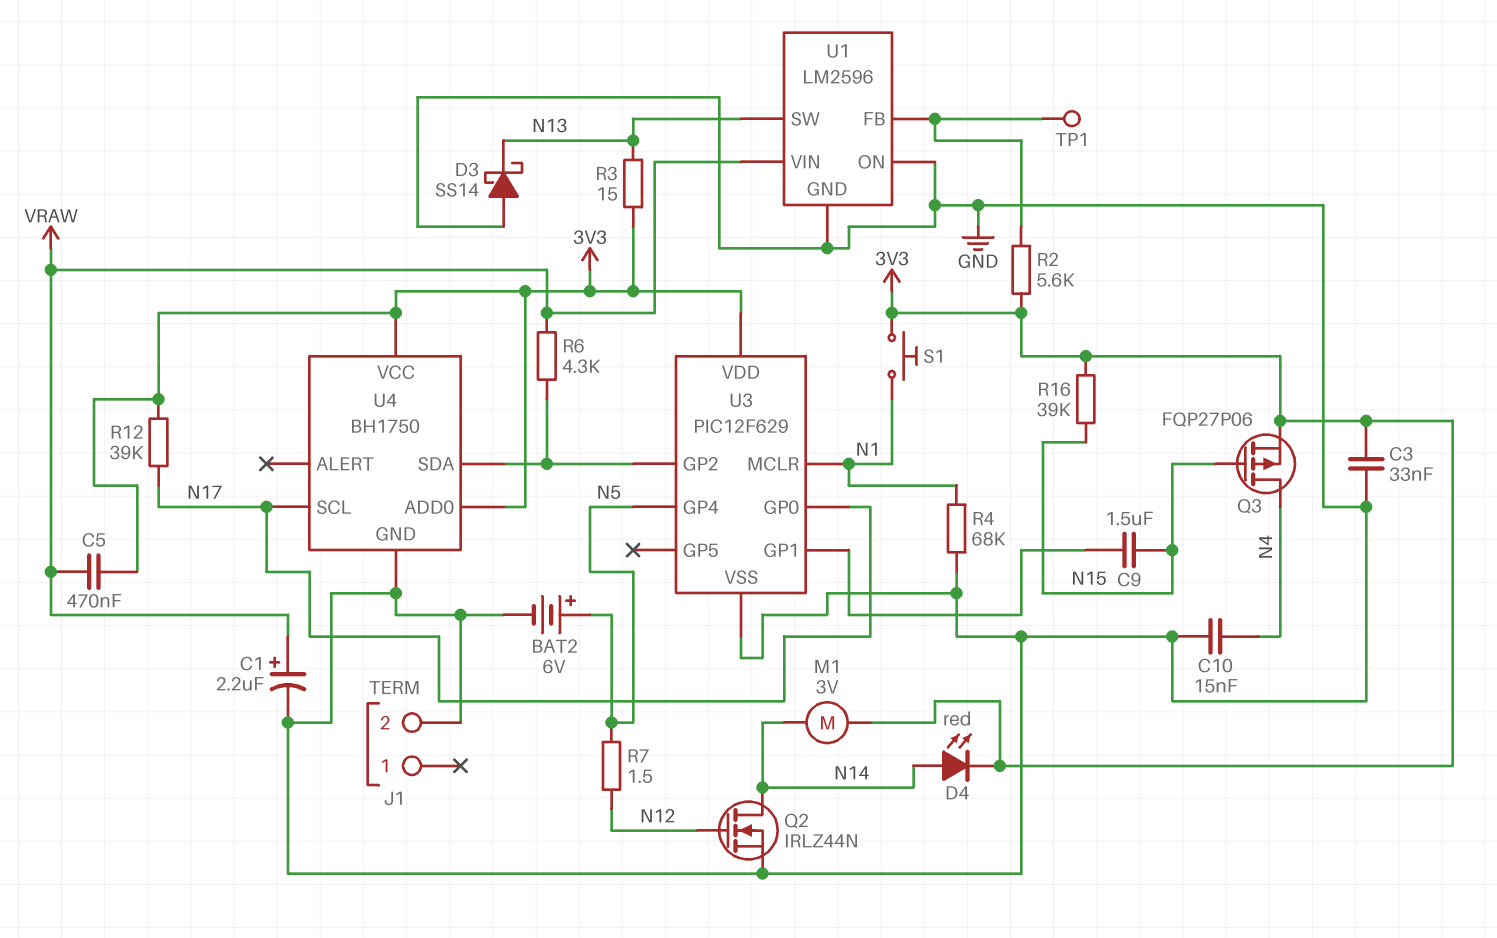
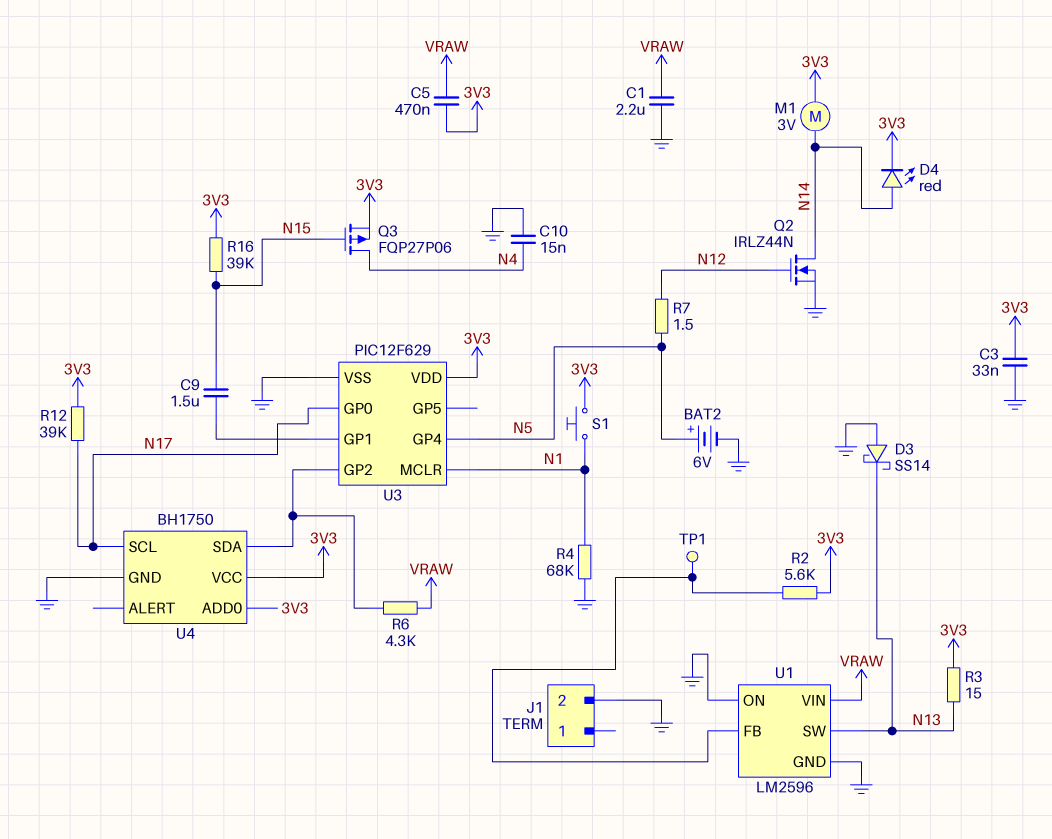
C1: 2.2uF (plus VRAW, minus GND) -> 2.2uF (GND, VRAW)

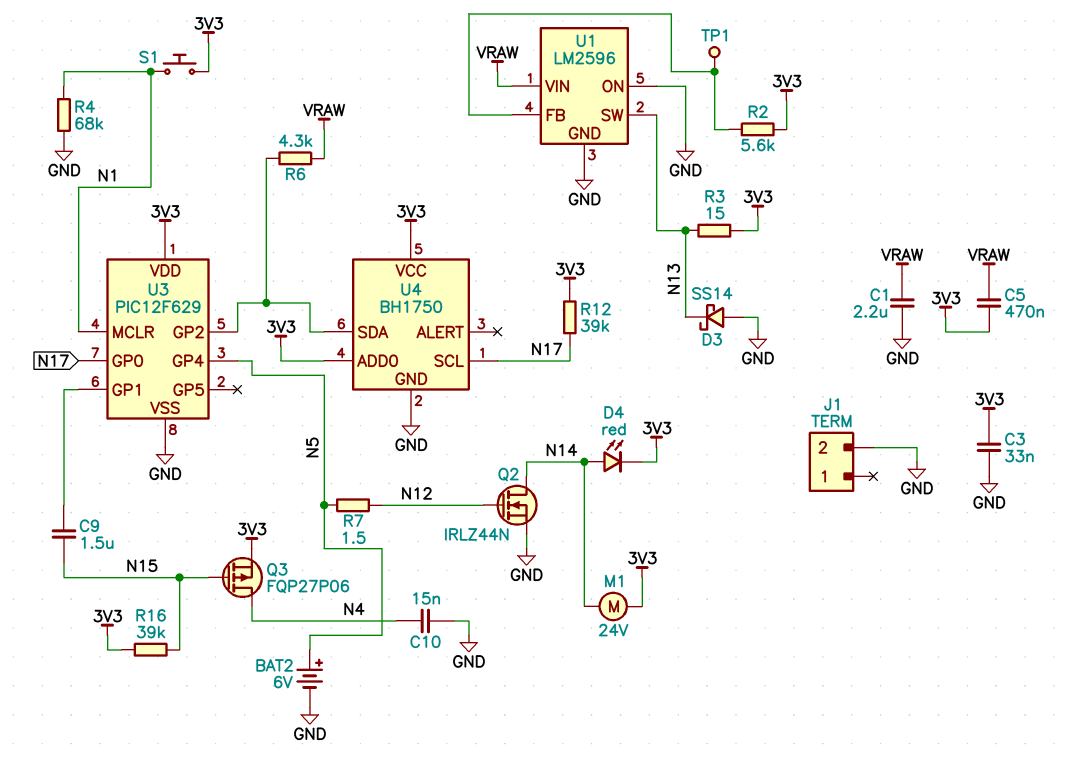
M1: motor 3V (3V3, N14) -> motor 24V (3V3, N14)

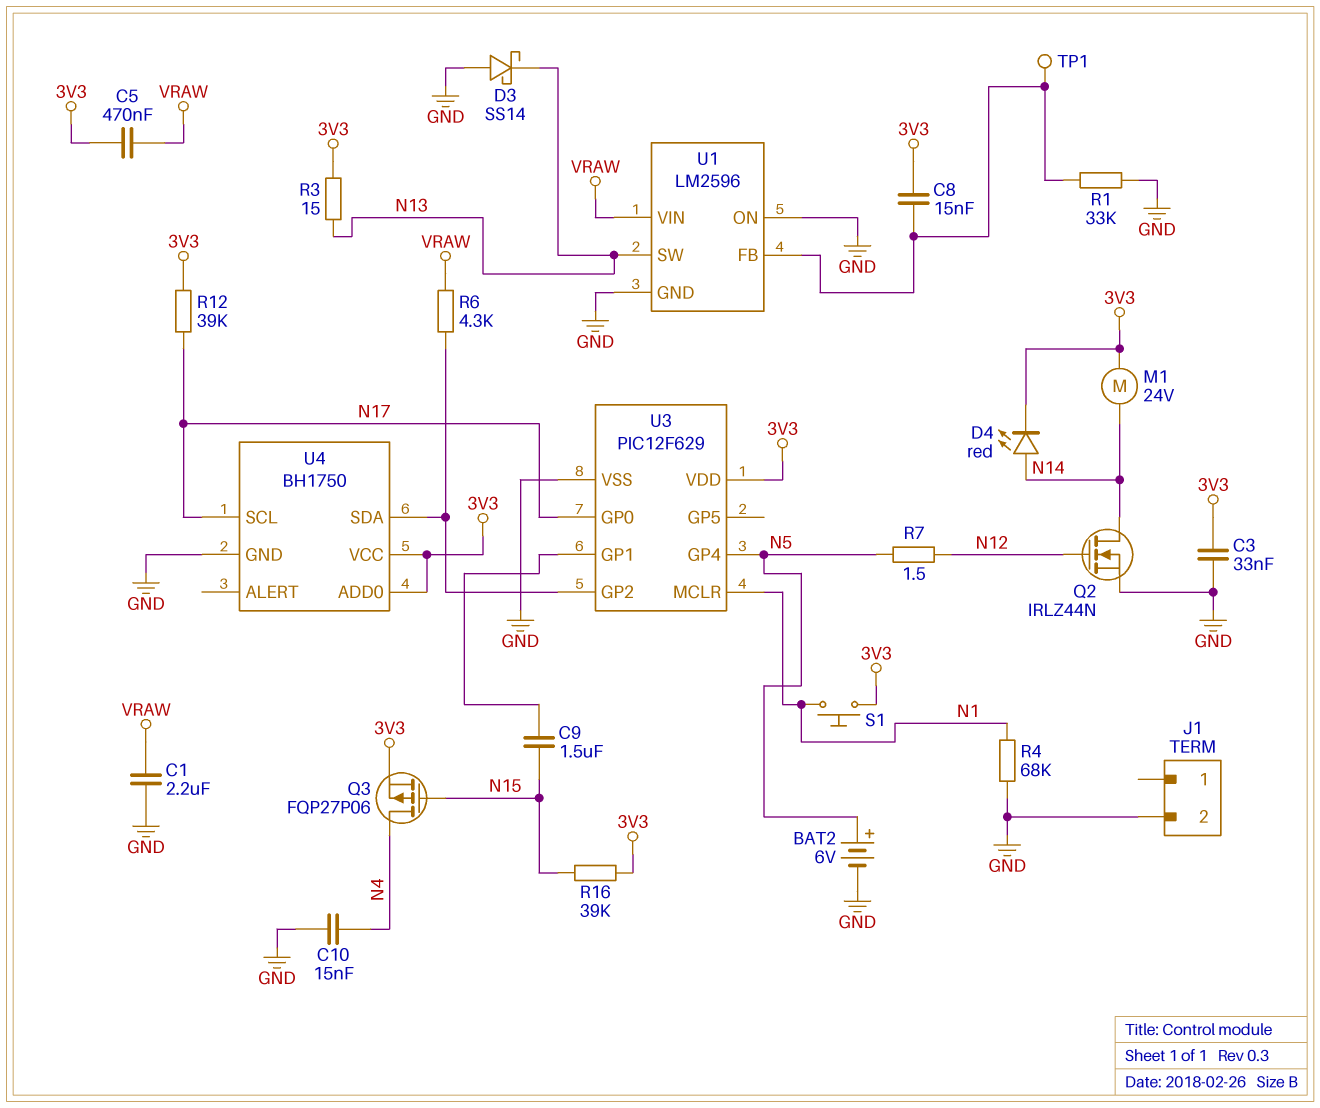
C8: none -> 15nF (3V3, U1/FB)
R1: none -> 33k (GND, U1/FB)
R2: 5.6k (3V3, U1/FB) -> none

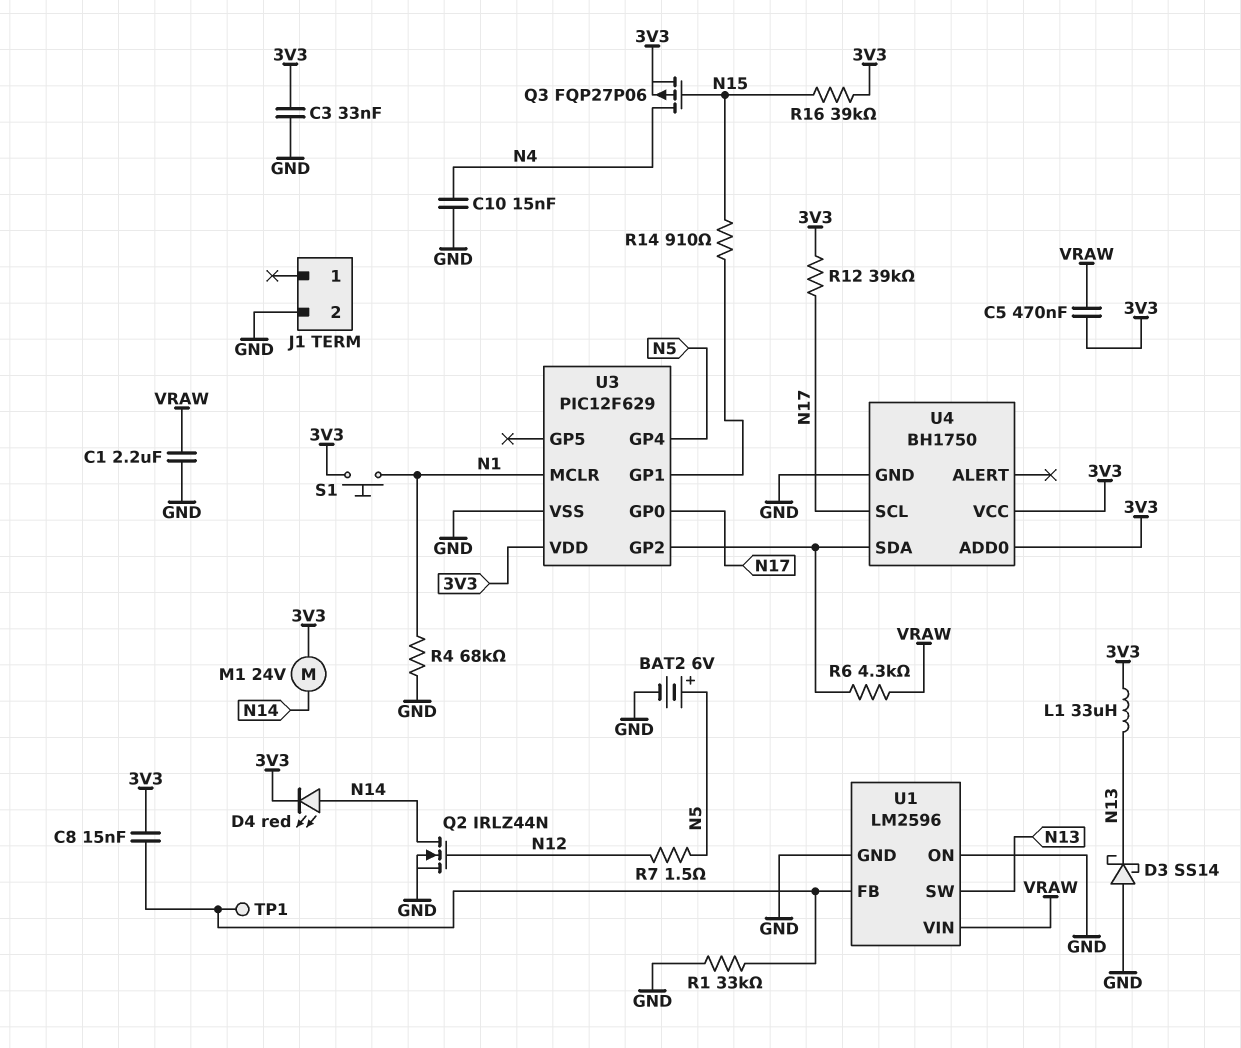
C9: 1.5uF (N15, U3/GP1) -> none
L1: none -> 33uH (3V3, N13)
R3: 15 (3V3, N13) -> none
R14: none -> 910 (N15, U3/GP1)

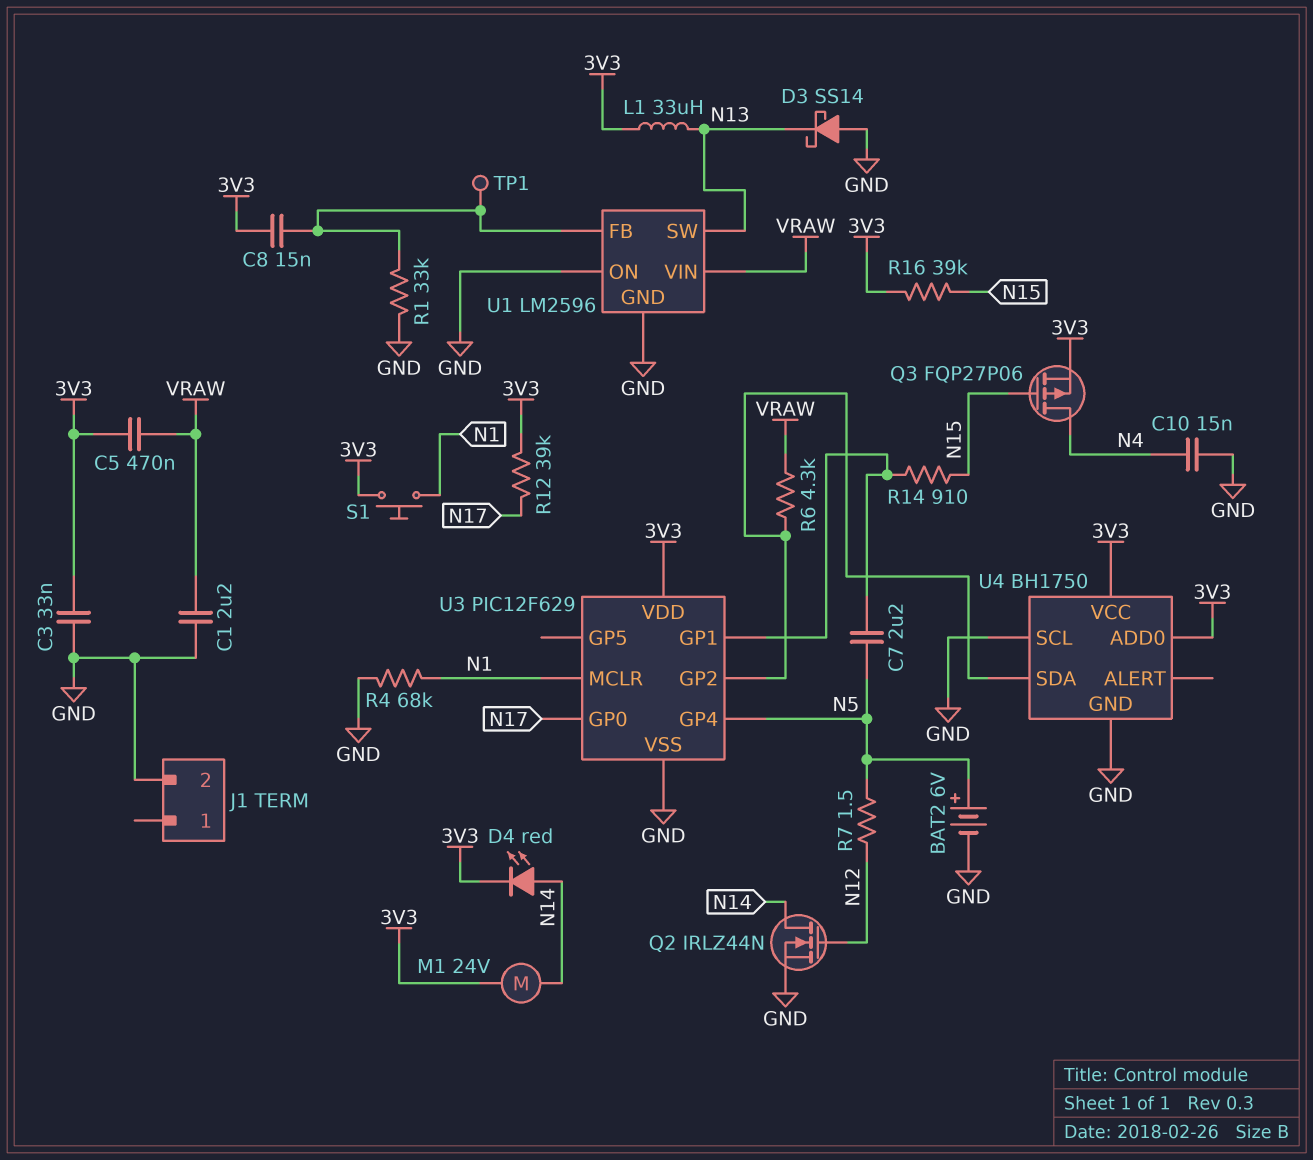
C7: none -> 2.2uF (N5, U3/GP1)
U4 pin SCL: N17 -> GND

